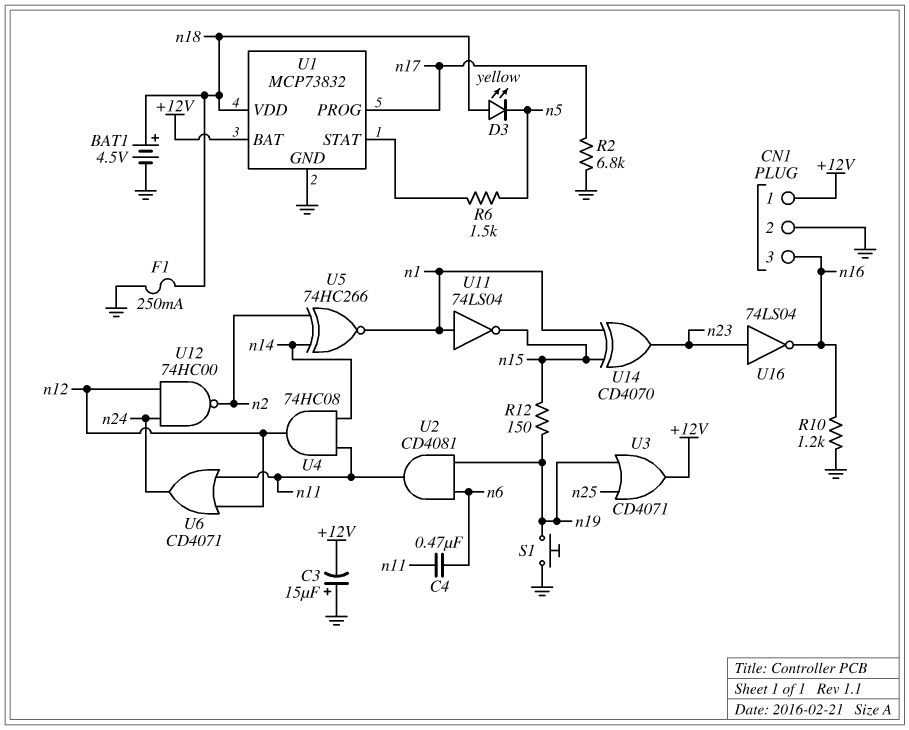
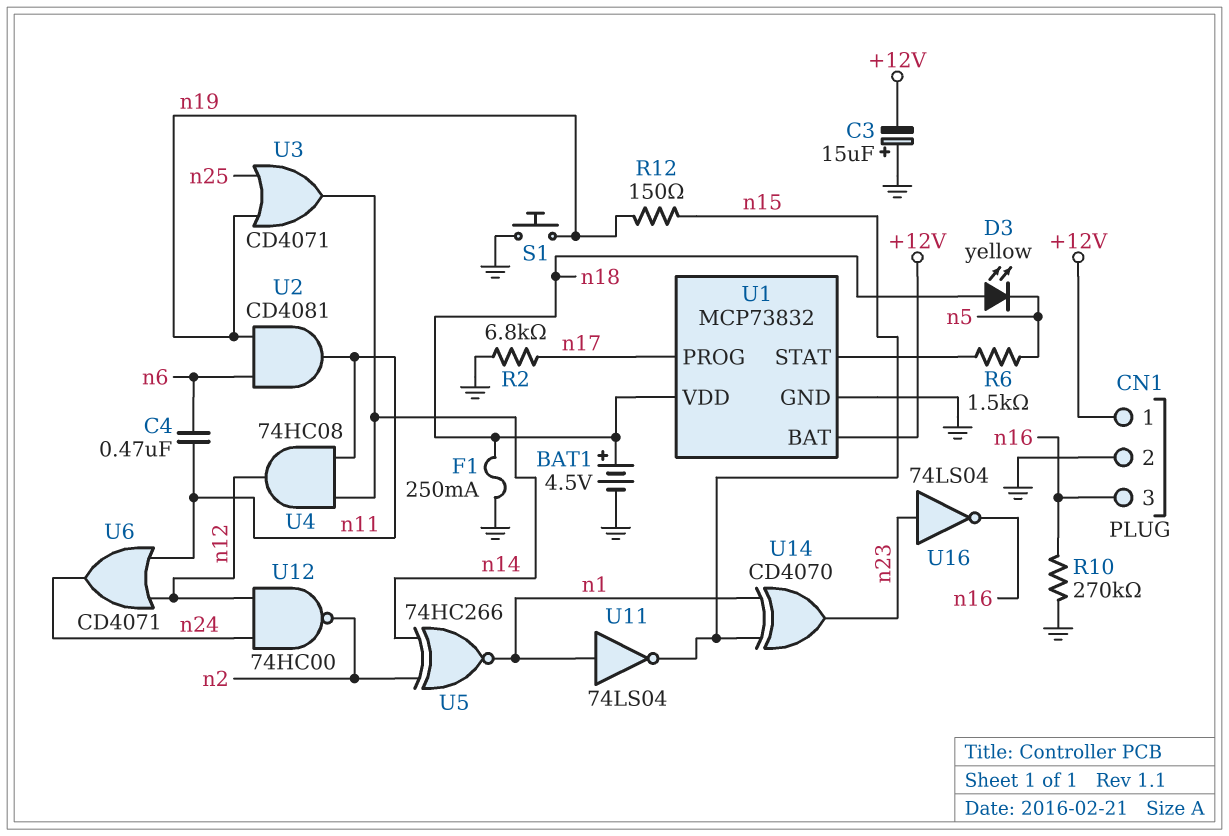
R10: 1.2k (GND, n16) -> 270k (GND, n16)
U3: OR CD4071 (in n19, in n25, out +12V) -> OR CD4071 (in n19, in n25, out n14)

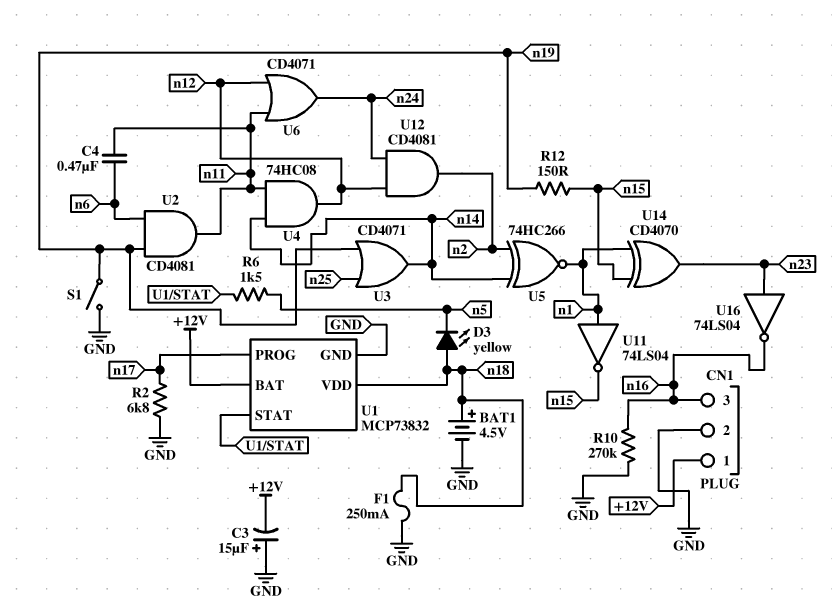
S1: button (GND, n19) -> switch (GND, n19)
U12: NAND 74HC00 (in n12, in n24, out n2) -> AND CD4081 (in n12, in n24, out n2)

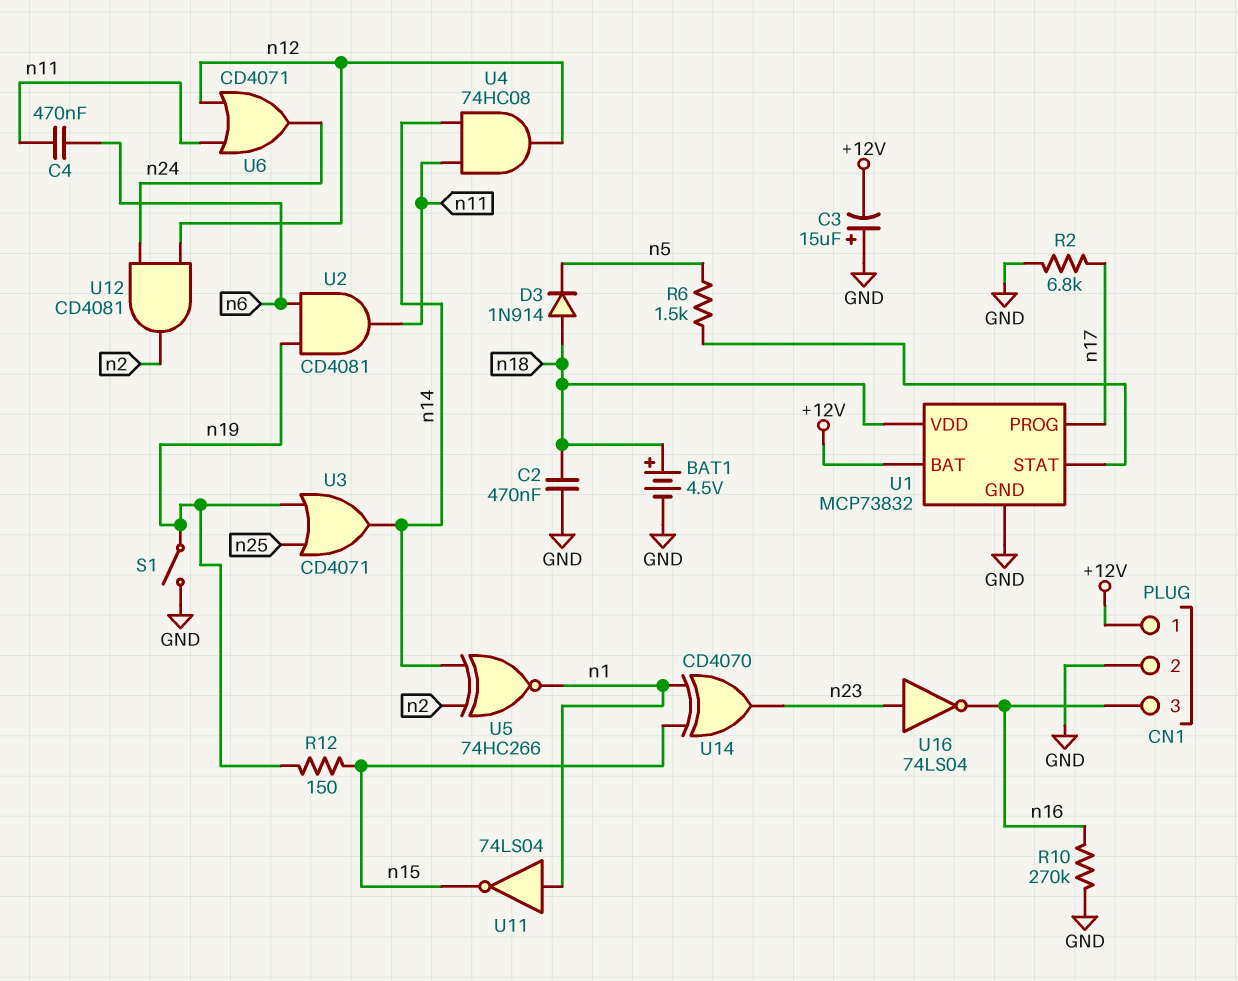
C2: none -> 470nF (GND, n18)
D3: LED yellow (A n18, K n5) -> diode 1N914 (A n18, K n5)
F1: 250mA (GND, n18) -> none

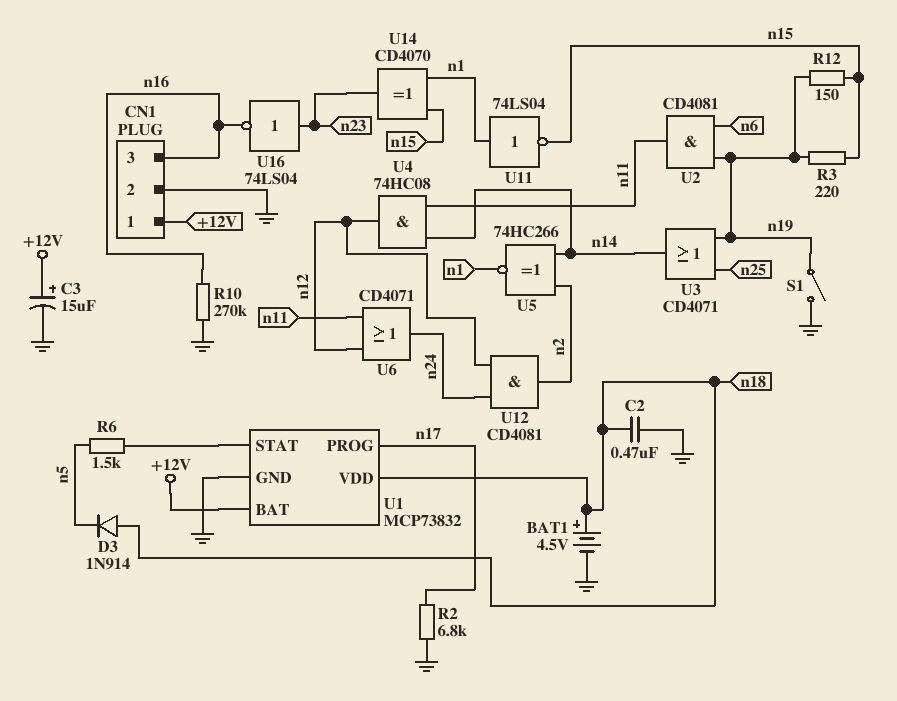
C3: 15uF (plus GND, minus +12V) -> 15uF (plus +12V, minus GND)
C4: 470nF (n6, n11) -> none
R3: none -> 220 (n15, n19)

